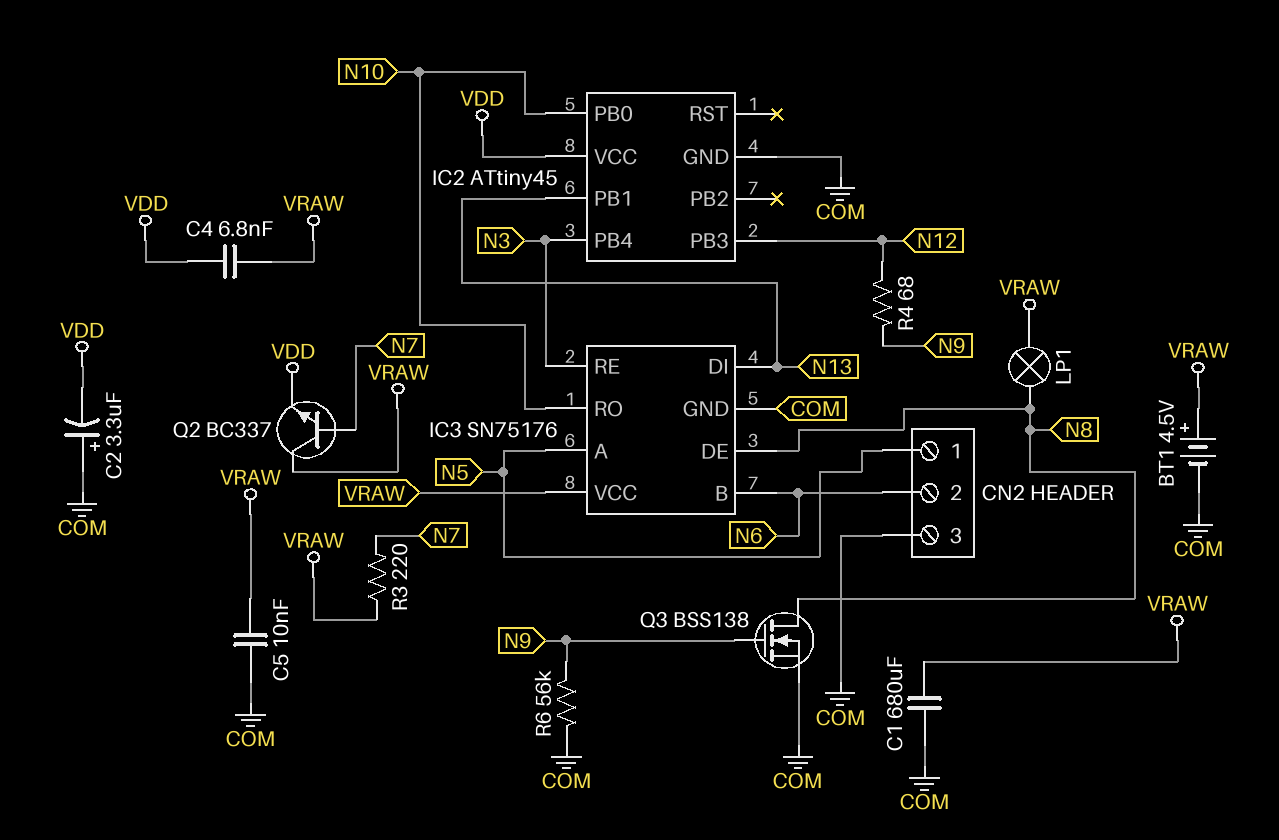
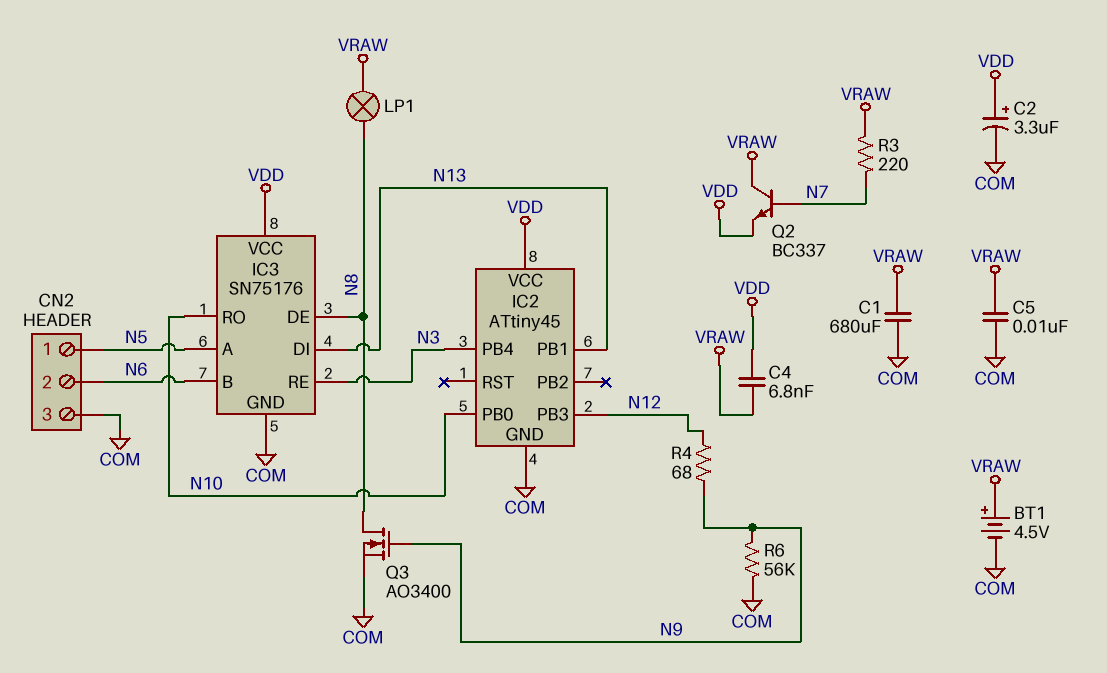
C2: 3.3uF (plus COM, minus VDD) -> 3.3uF (plus VDD, minus COM)
IC3 pin VCC: VRAW -> VDD
Q3: NMOS BSS138 (G N9, D N8, S COM) -> NMOS AO3400 (G N9, D N8, S COM)

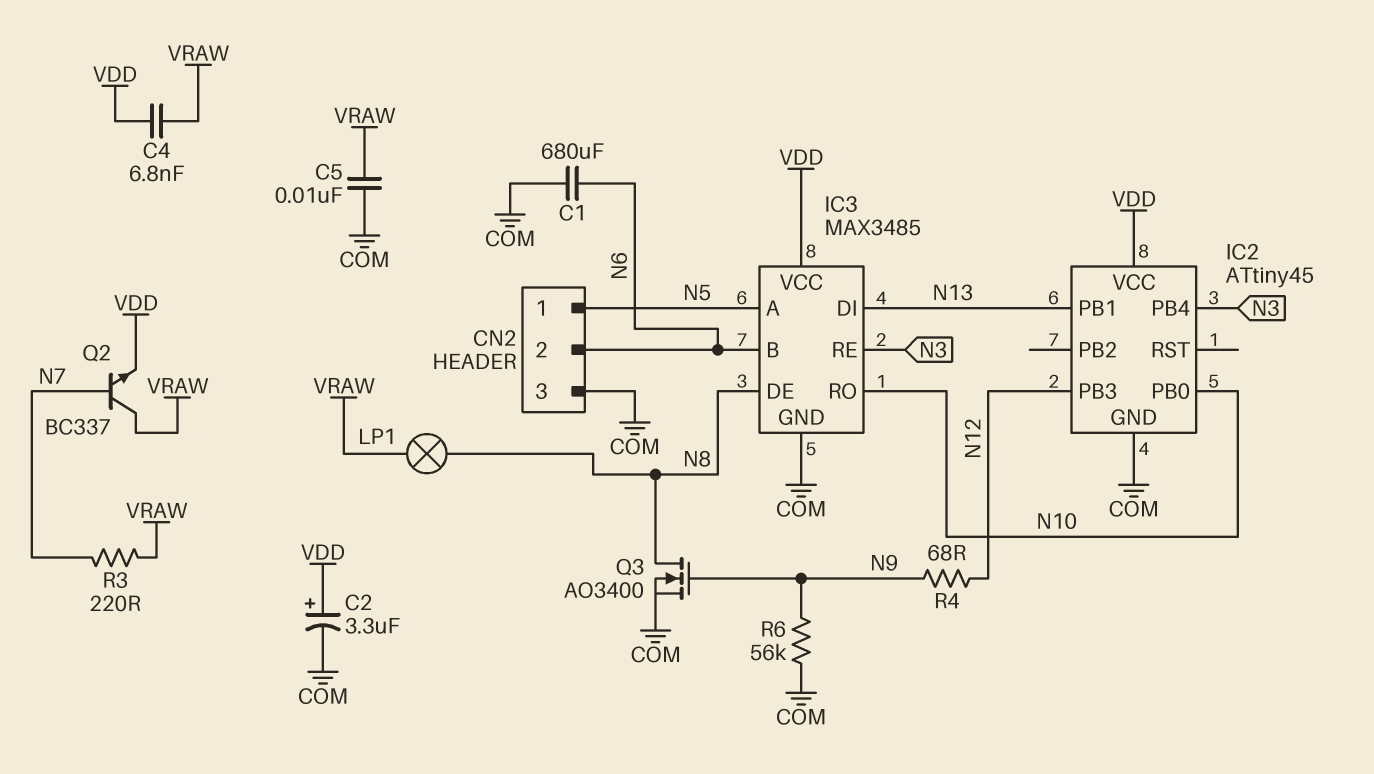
BT1: 4.5V (plus VRAW, minus COM) -> none
C1: 680uF (COM, VRAW) -> 680uF (COM, N6)
IC3: SN75176 -> MAX3485

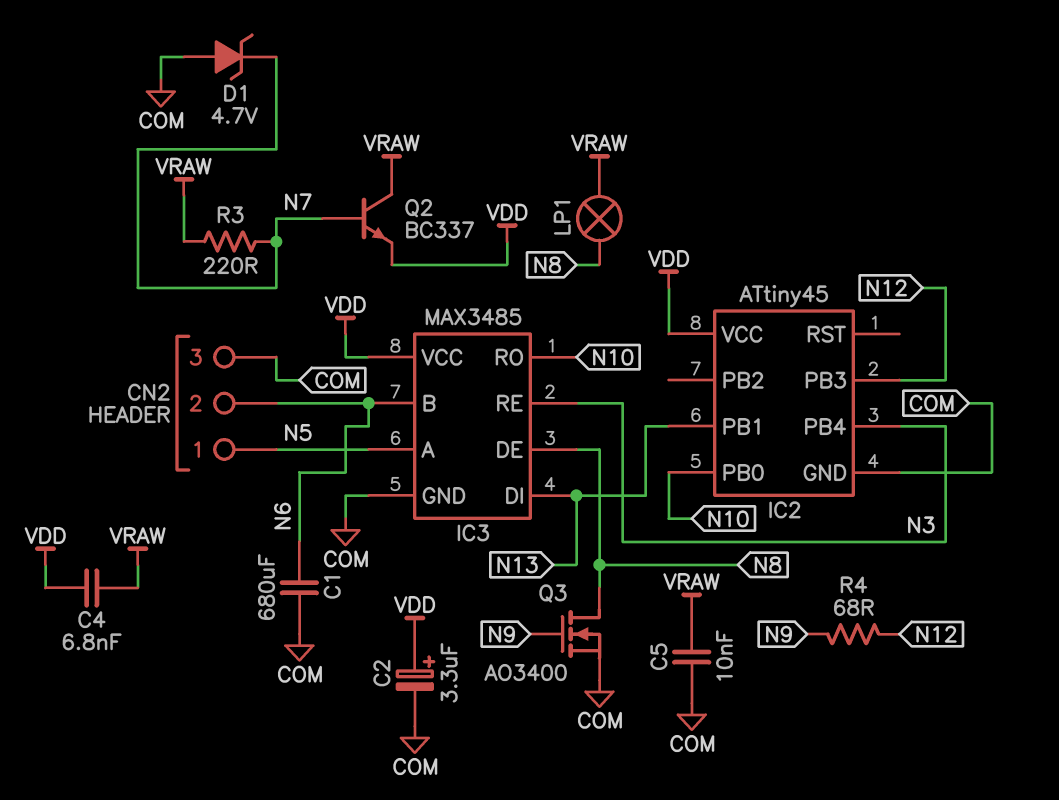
D1: none -> zener 4.7V (A COM, K N7)
R6: 56k (COM, N9) -> none

